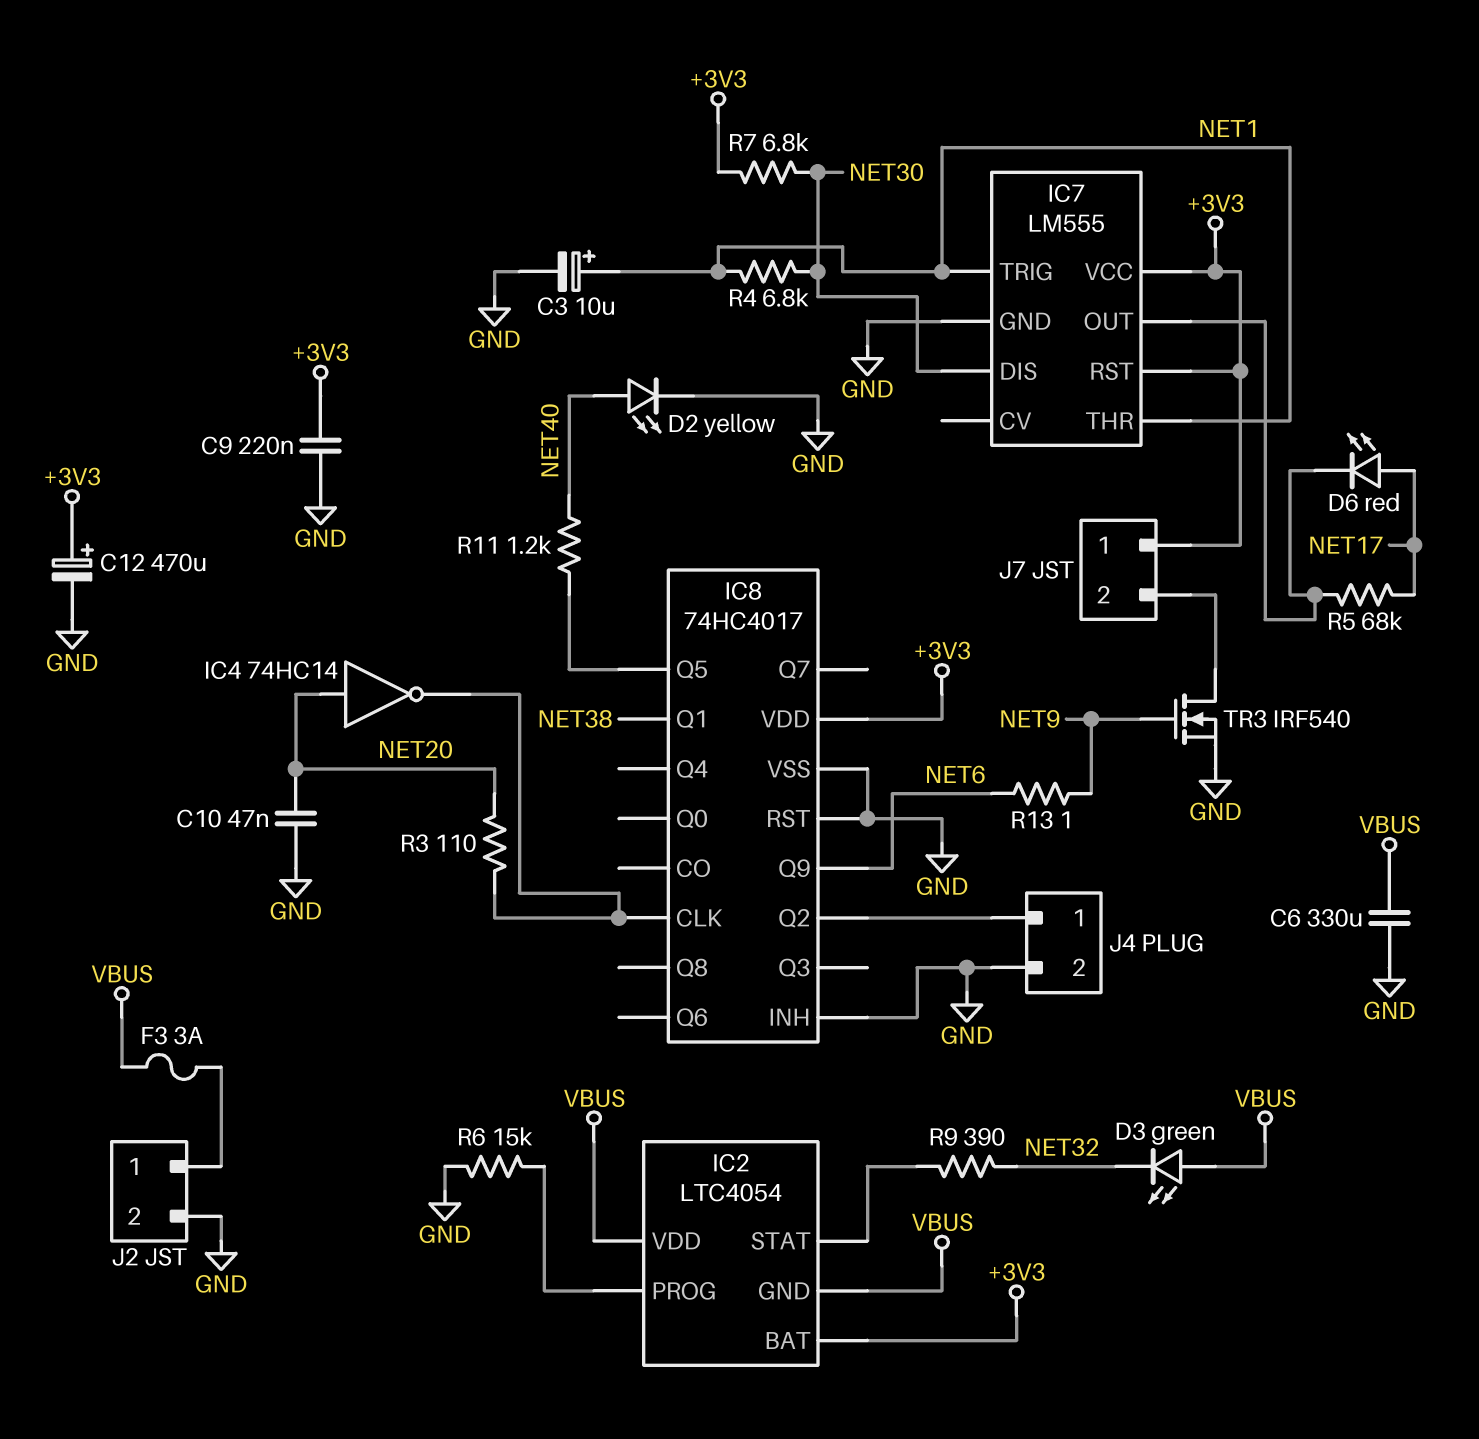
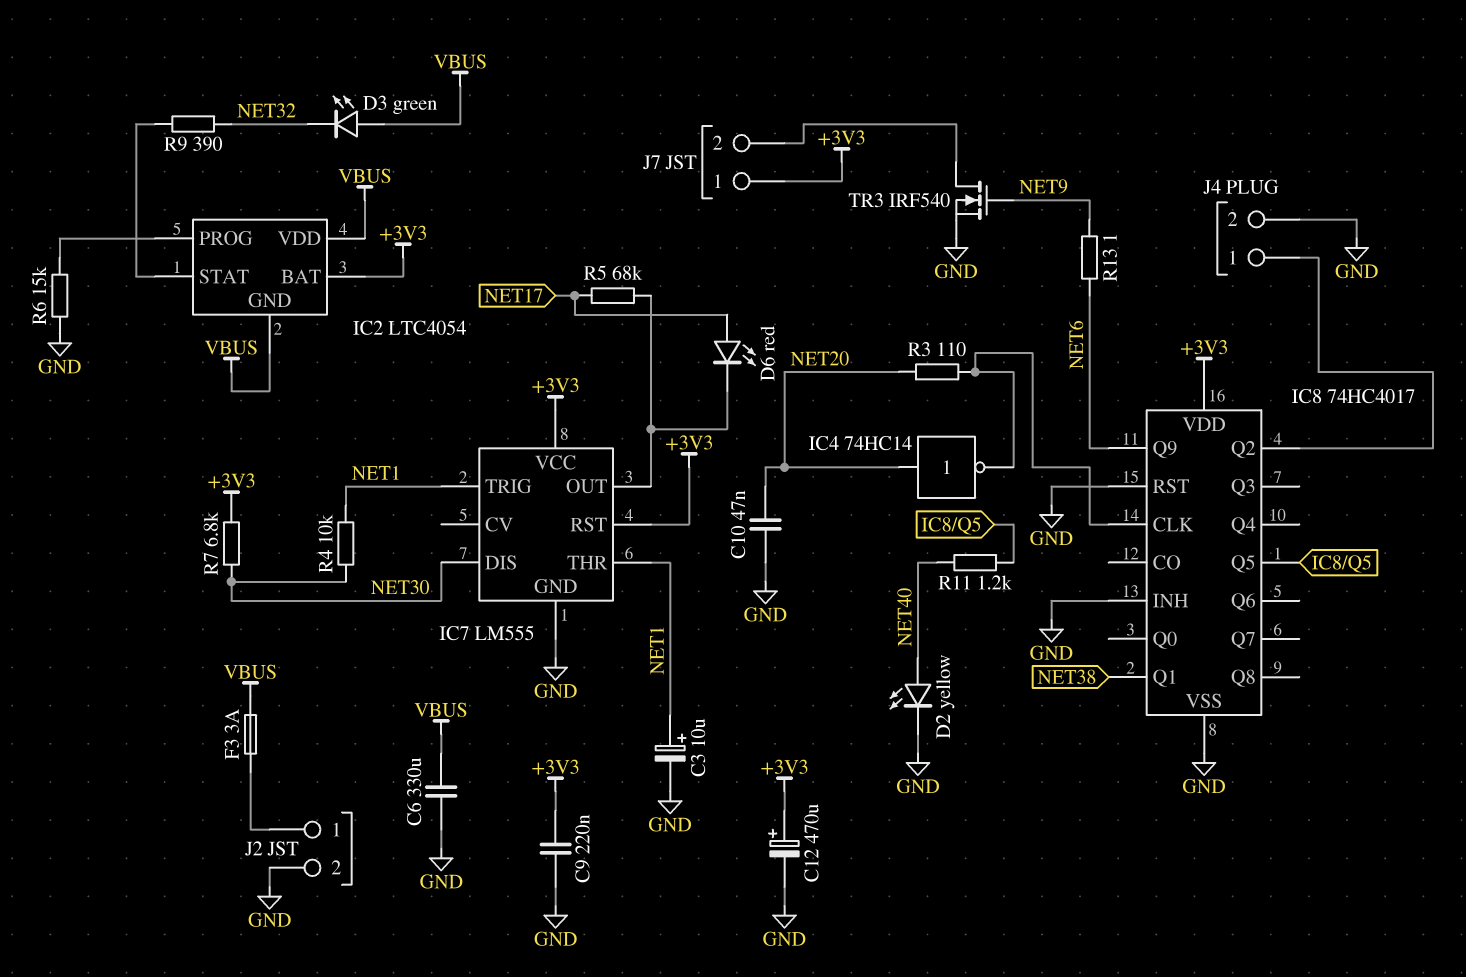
R4: 6.8k (NET1, NET30) -> 10k (NET1, NET30)

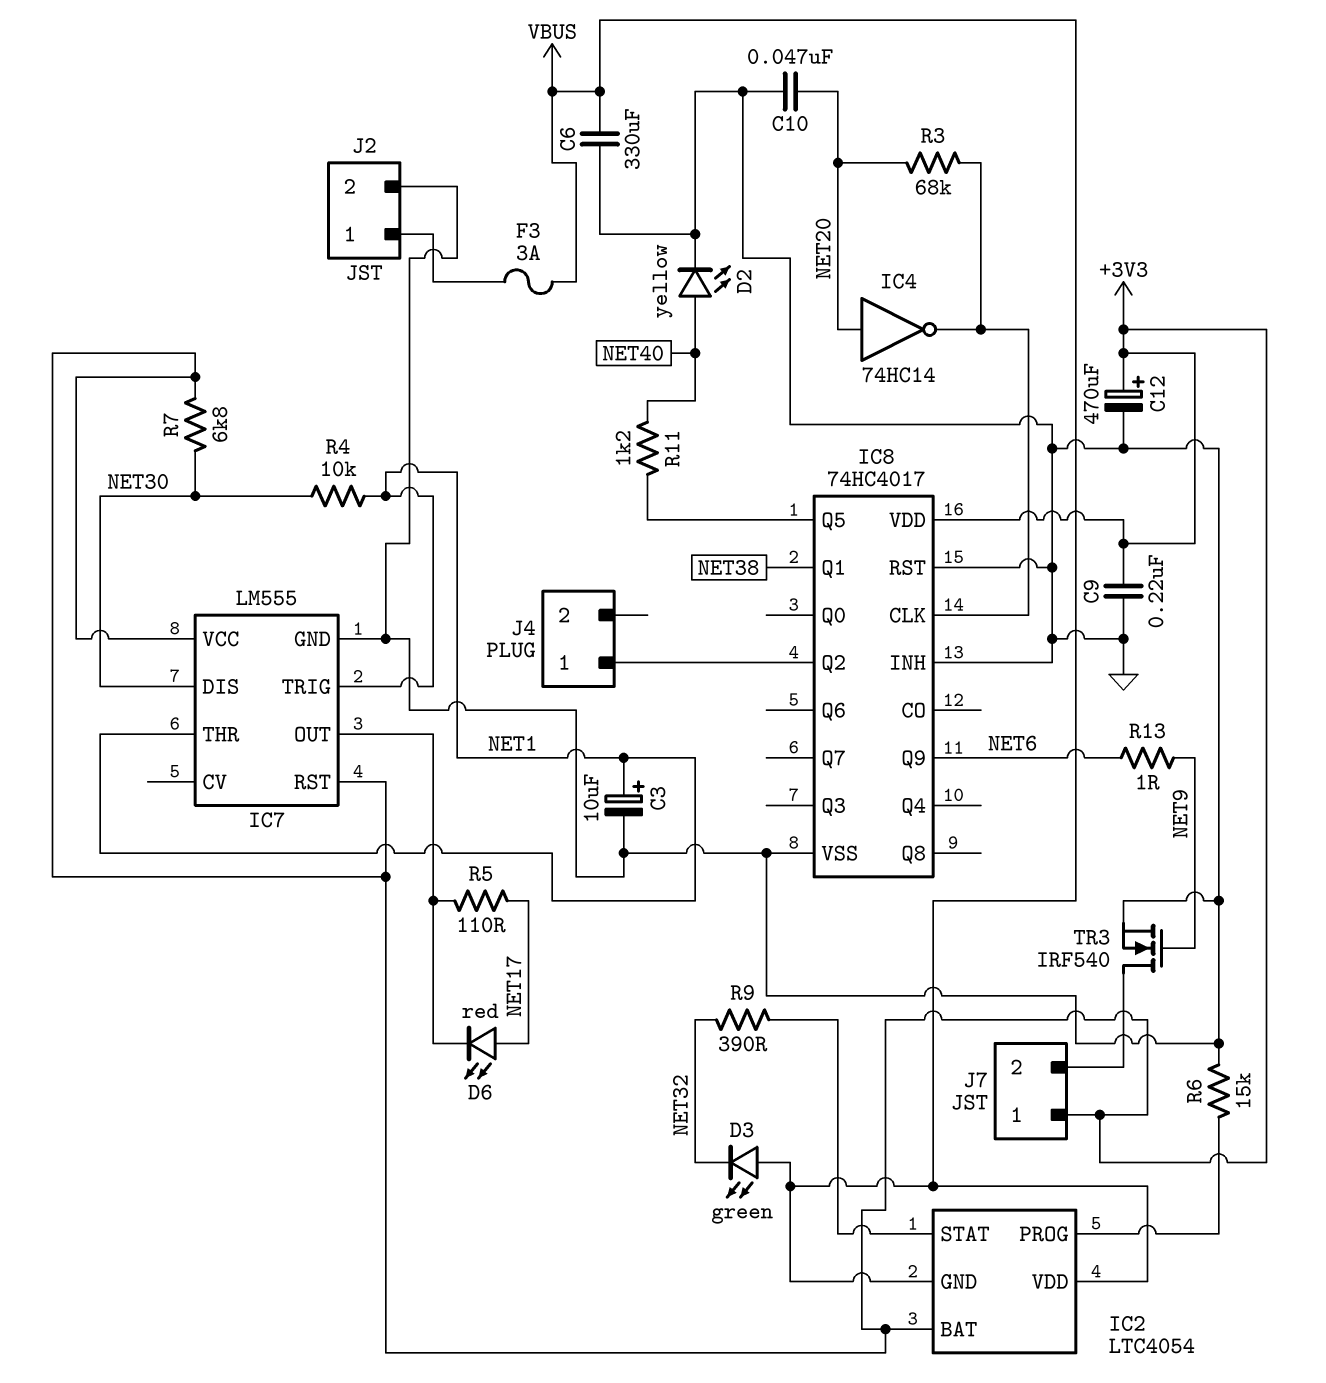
J4 pin 2: GND -> none
R3: 110 (IC8/CLK, NET20) -> 68k (IC8/CLK, NET20)
R5: 68k (IC7/OUT, NET17) -> 110 (IC7/OUT, NET17)

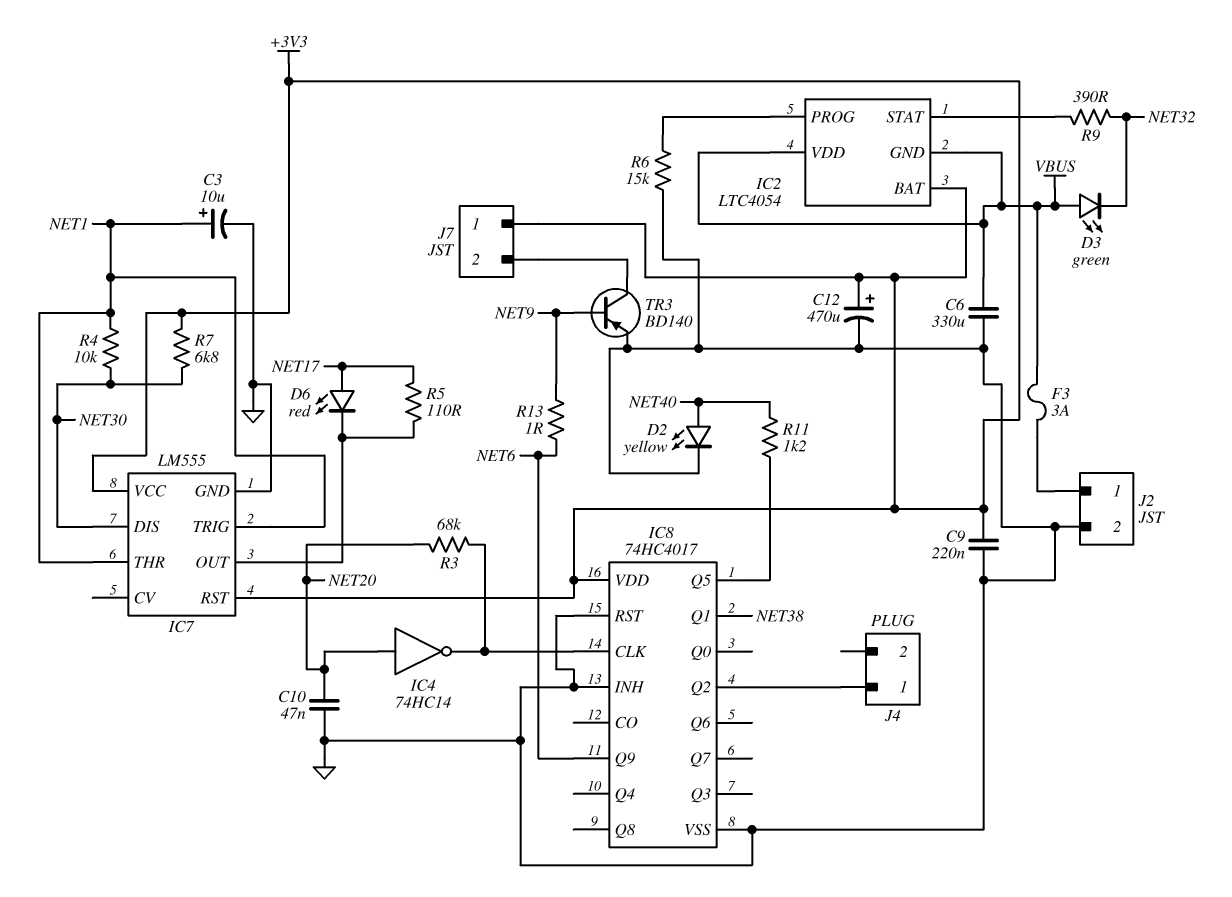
TR3: NMOS IRF540 (G NET9, D J7/2, S GND) -> PNP BD140 (B NET9, C J7/2, E GND)

